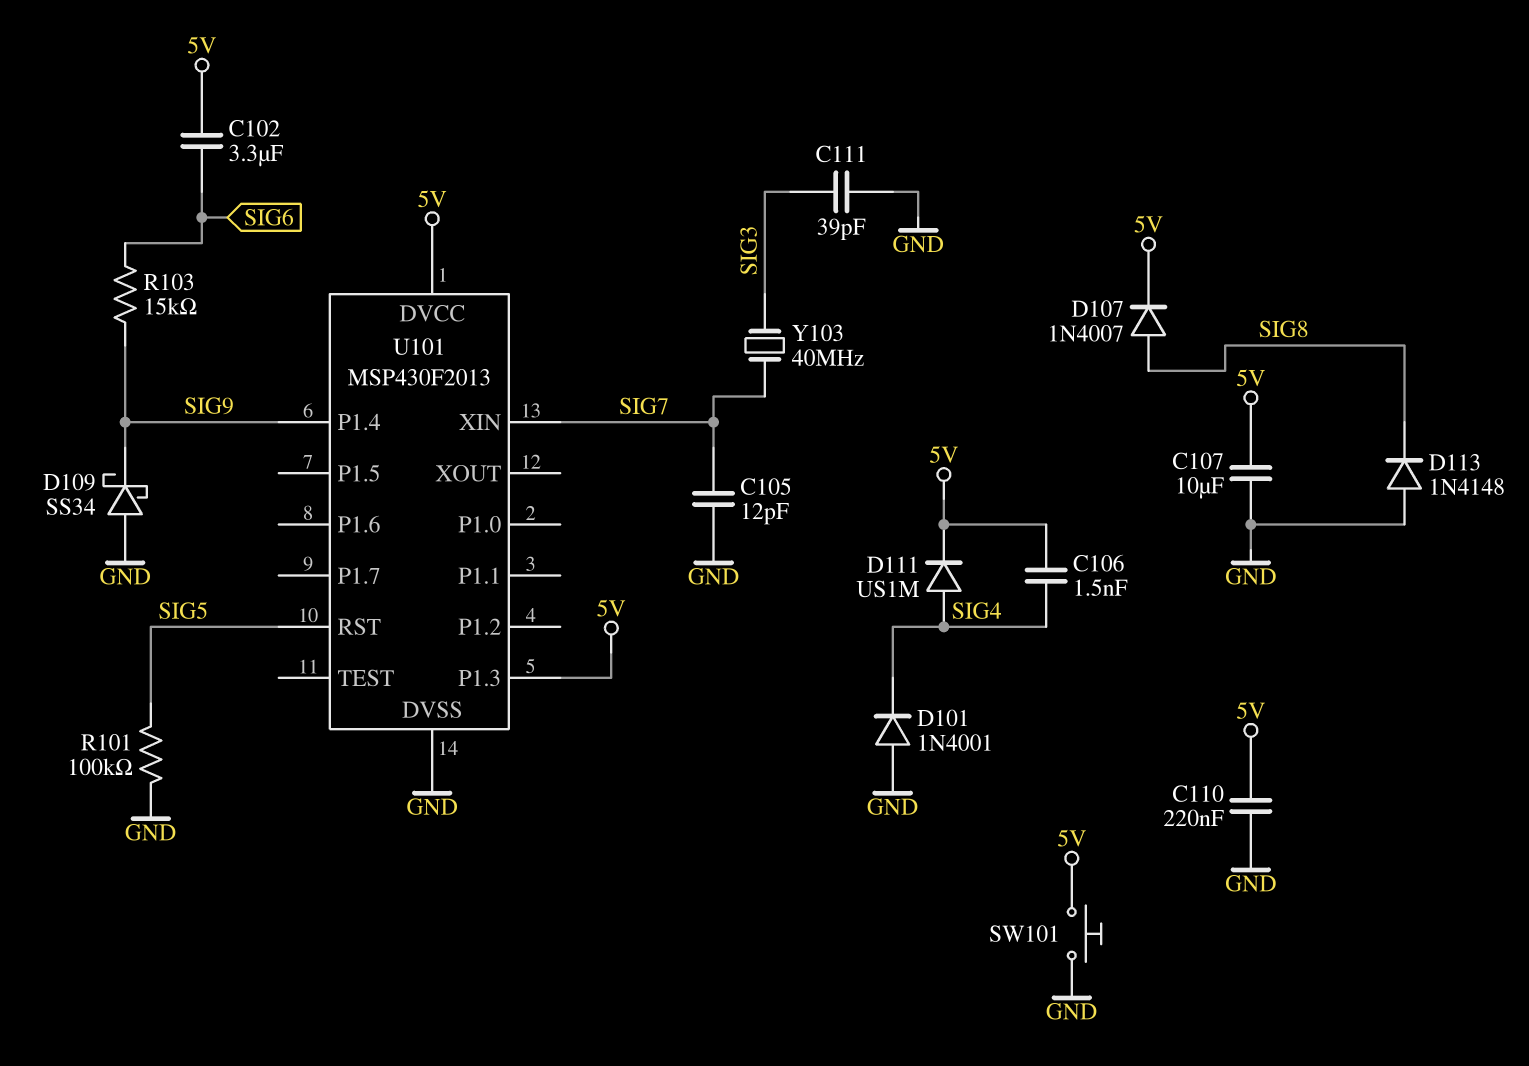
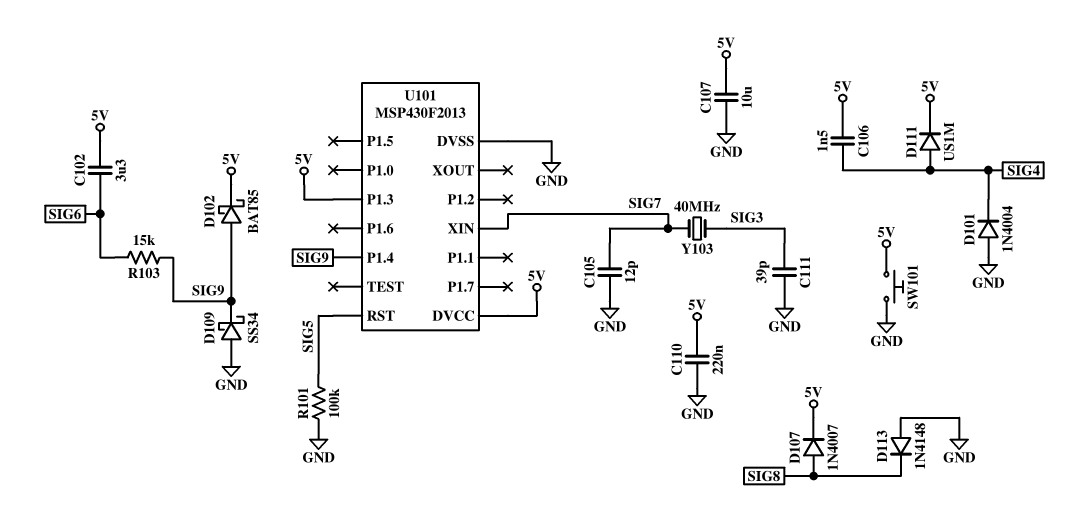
D101: diode 1N4001 (A GND, K SIG4) -> diode 1N4004 (A GND, K SIG4)
D102: none -> schottky BAT85 (A SIG9, K 5V)

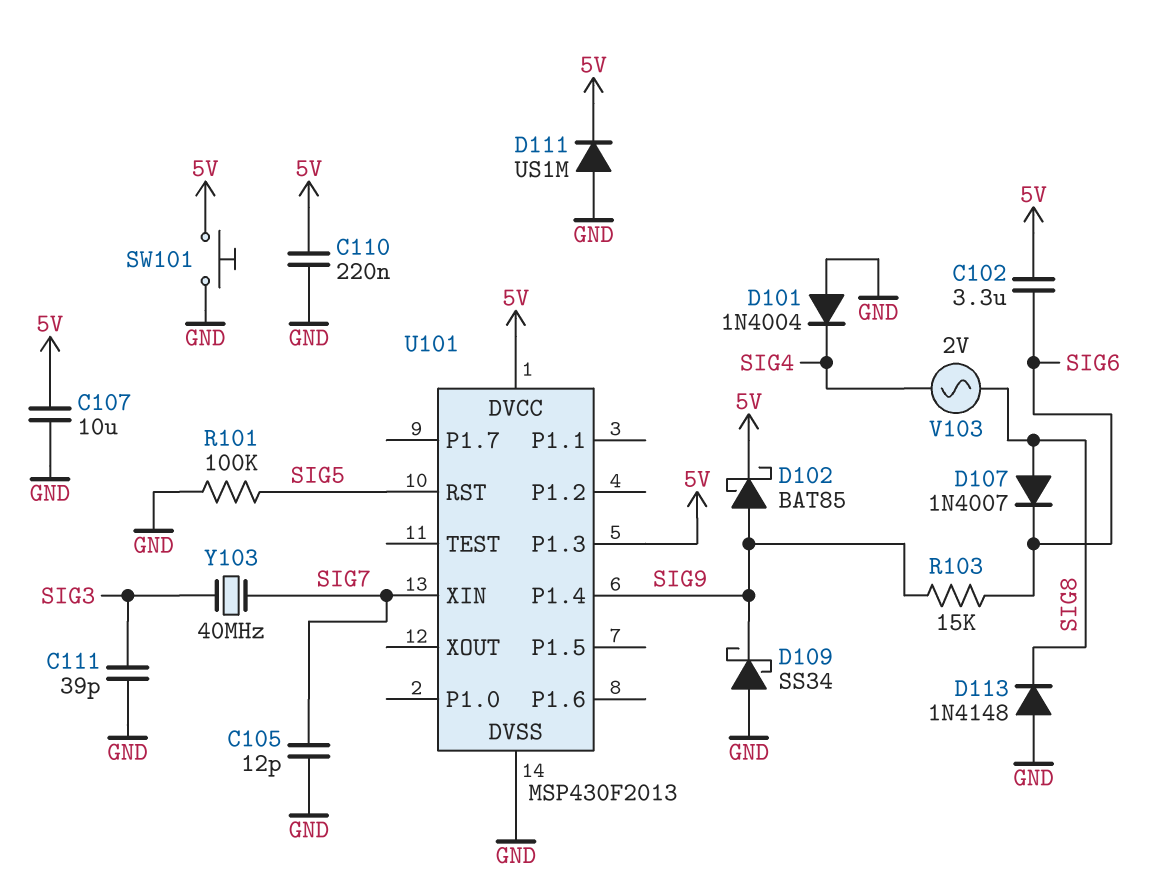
C106: 1.5nF (5V, SIG4) -> none
D107: diode 1N4007 (A SIG8, K 5V) -> diode 1N4007 (A SIG8, K SIG6)
D111: diode US1M (A SIG4, K 5V) -> diode US1M (A GND, K 5V)
V103: none -> AC 2V (SIG4, SIG8)

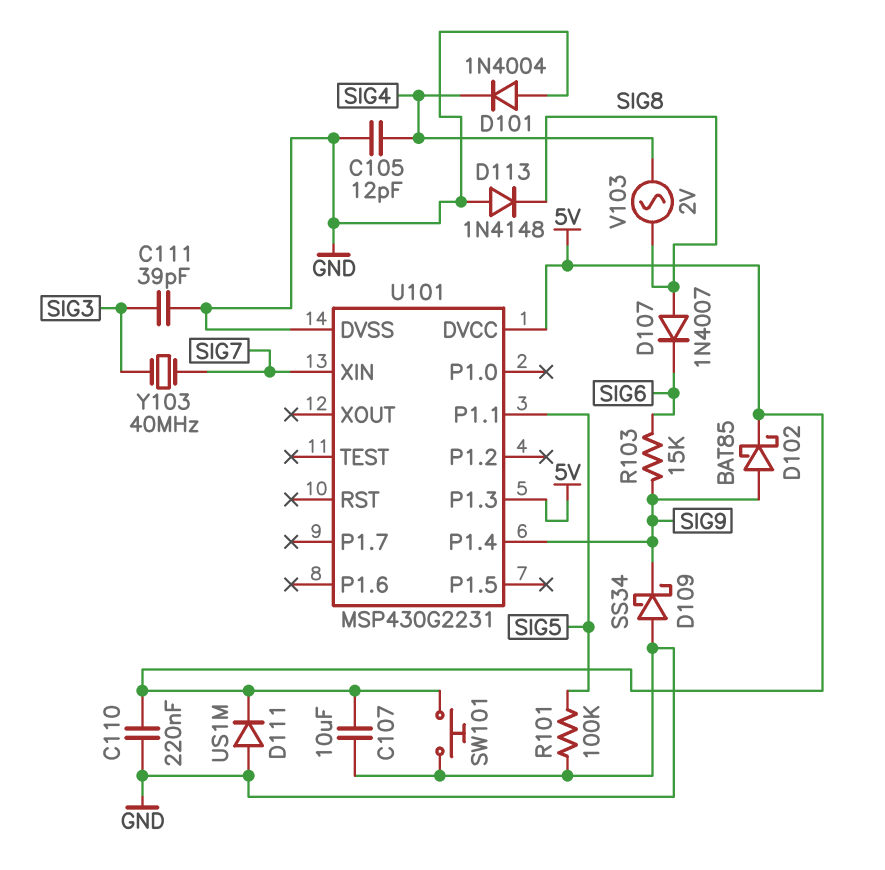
C102: 3.3uF (5V, SIG6) -> none
C105: 12pF (GND, SIG7) -> 12pF (GND, SIG4)
U101: MSP430F2013 -> MSP430G2231
U101 pin P1.1: none -> SIG5
U101 pin RST: SIG5 -> none

